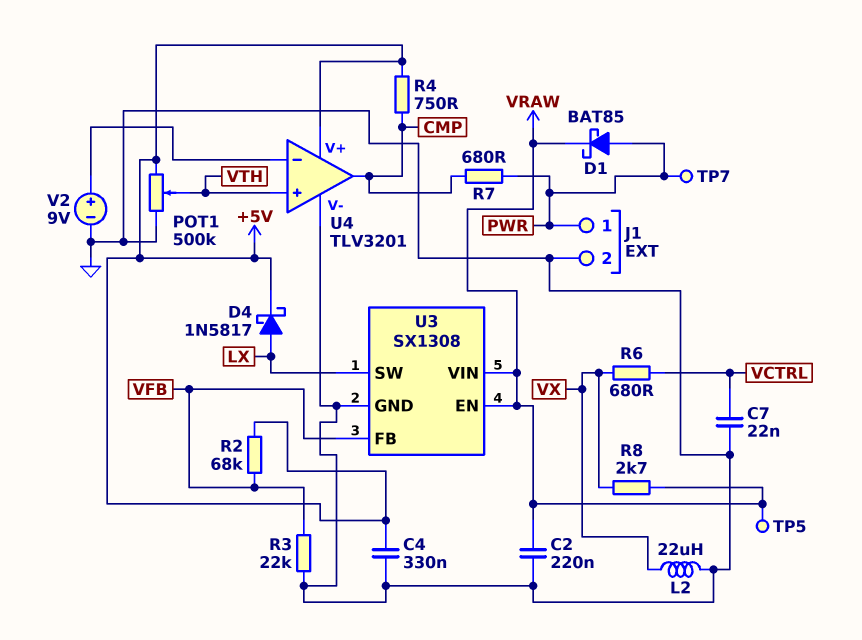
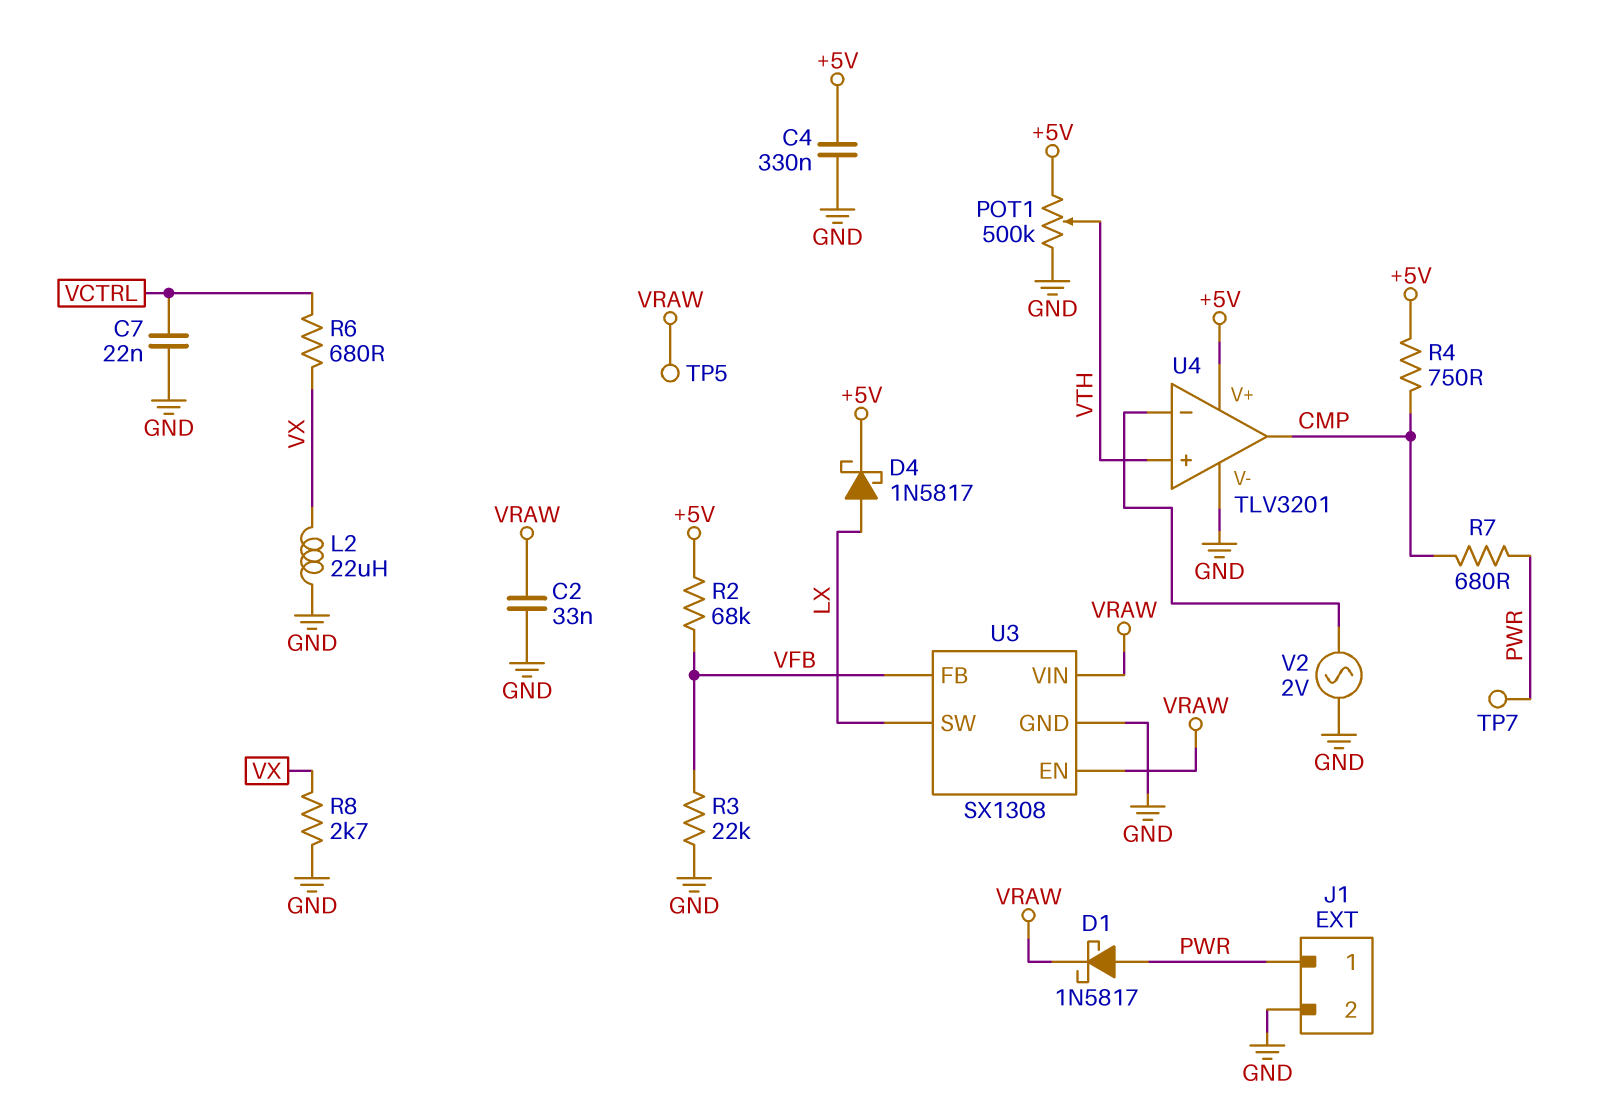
C2: 220nF (GND, VRAW) -> 33nF (GND, VRAW)
D1: schottky BAT85 (A PWR, K VRAW) -> schottky 1N5817 (A PWR, K VRAW)
R8: 2.7k (VRAW, VX) -> 2.7k (GND, VX)
V2: 9V (plus U4/in-, minus GND) -> AC 2V (GND, U4/in-)

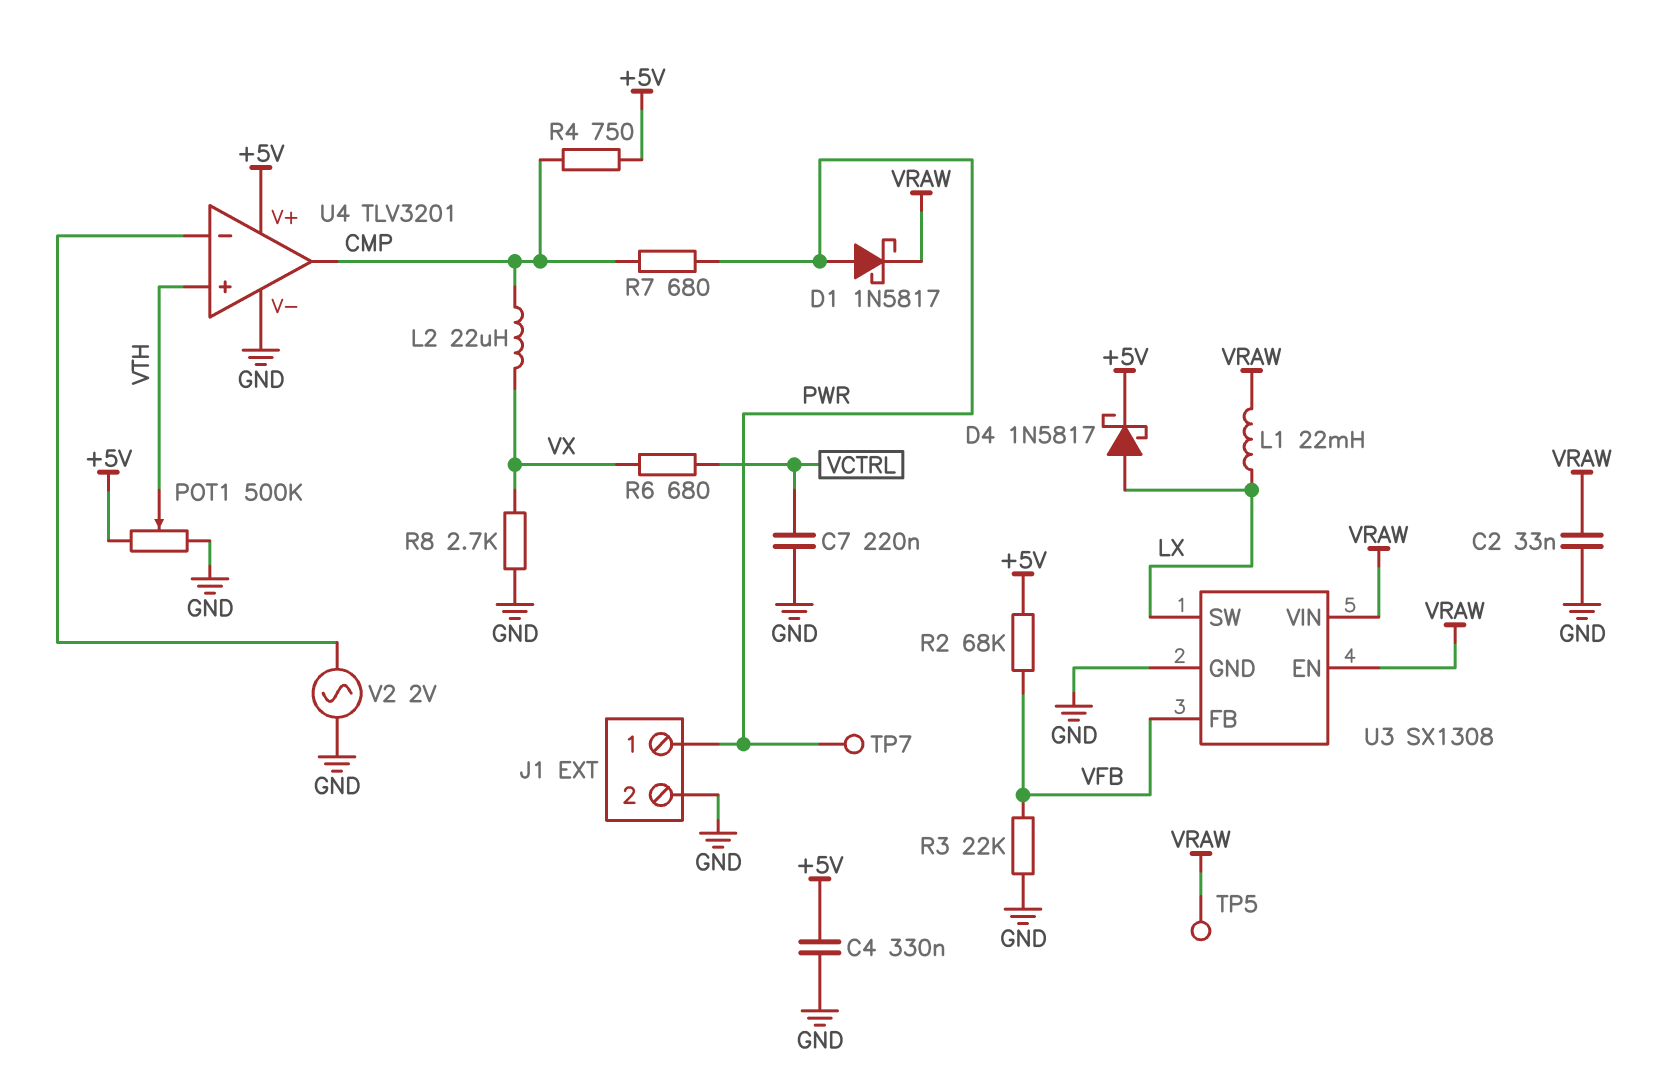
C7: 22nF (GND, VCTRL) -> 220nF (GND, VCTRL)
L1: none -> 22mH (LX, VRAW)
L2: 22uH (GND, VX) -> 22uH (CMP, VX)

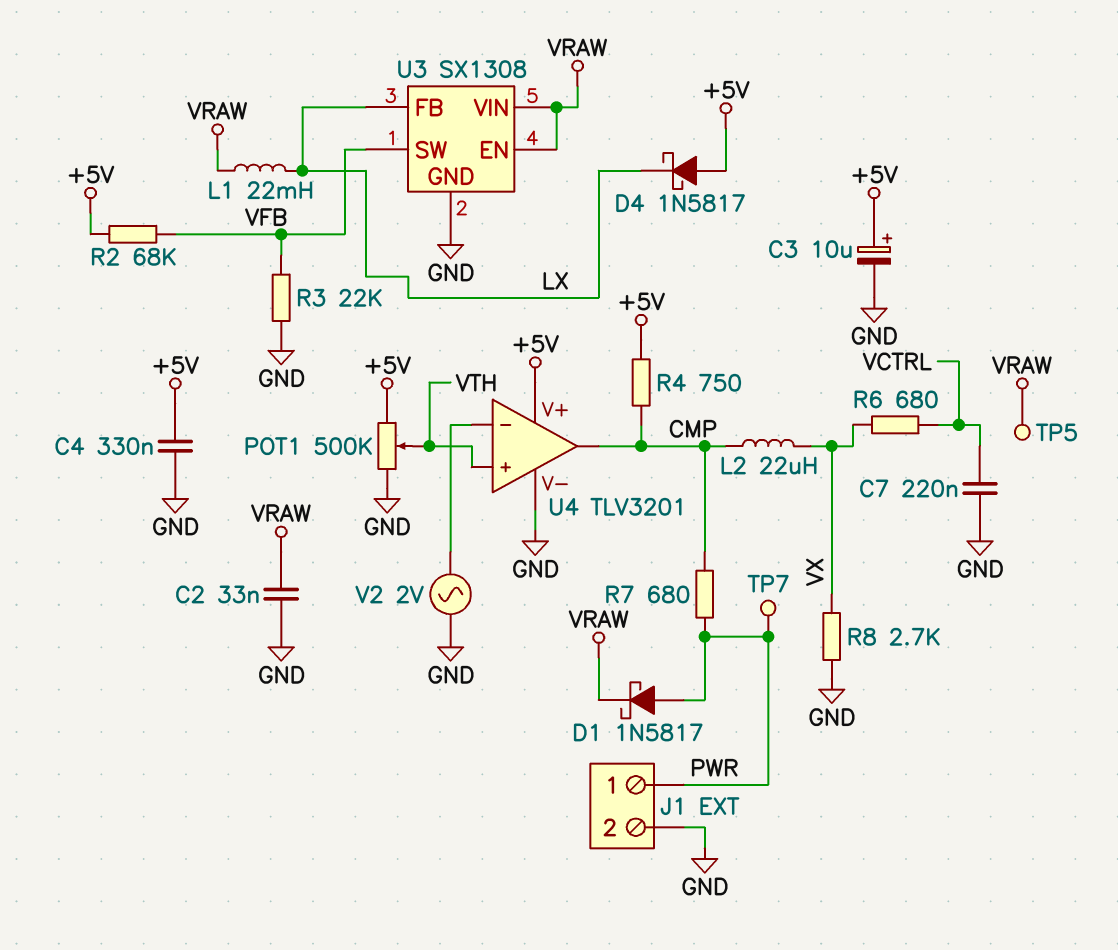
C3: none -> 10uF (plus +5V, minus GND)
D4: schottky 1N5817 (A LX, K +5V) -> schottky 1N5817 (A +5V, K LX)
U3 pin FB: VFB -> LX
U3 pin SW: LX -> VFB

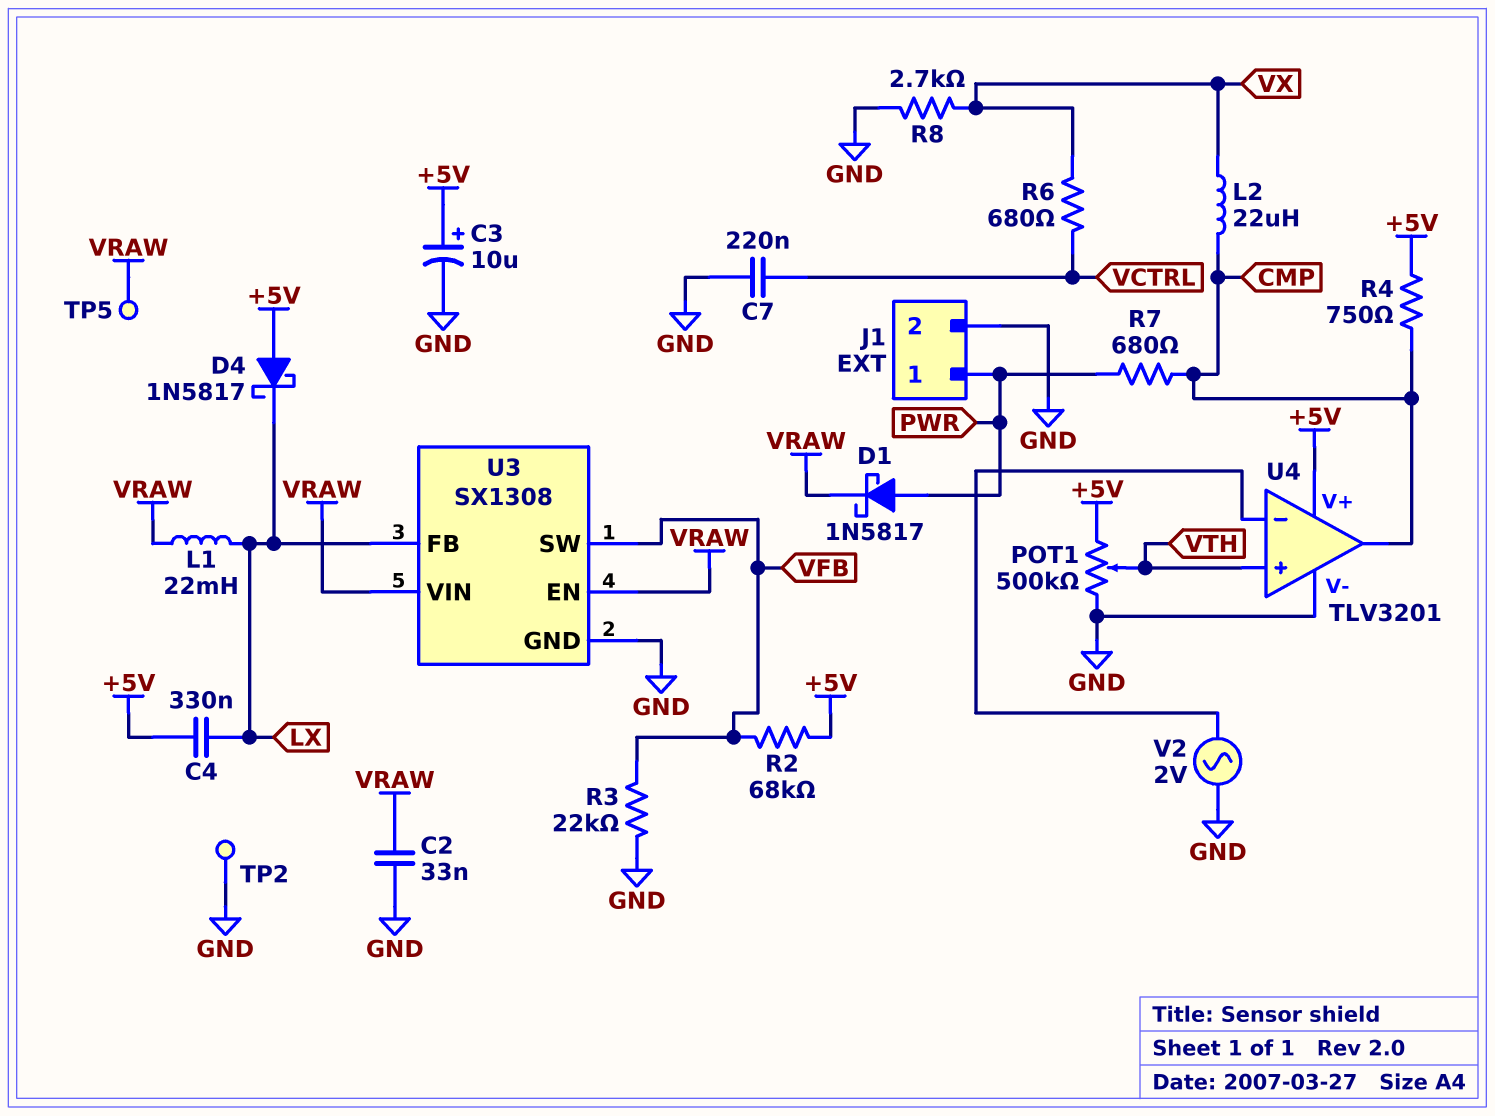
C4: 330nF (+5V, GND) -> 330nF (+5V, LX)
TP2: none -> test point (GND)
TP7: test point (PWR) -> none

